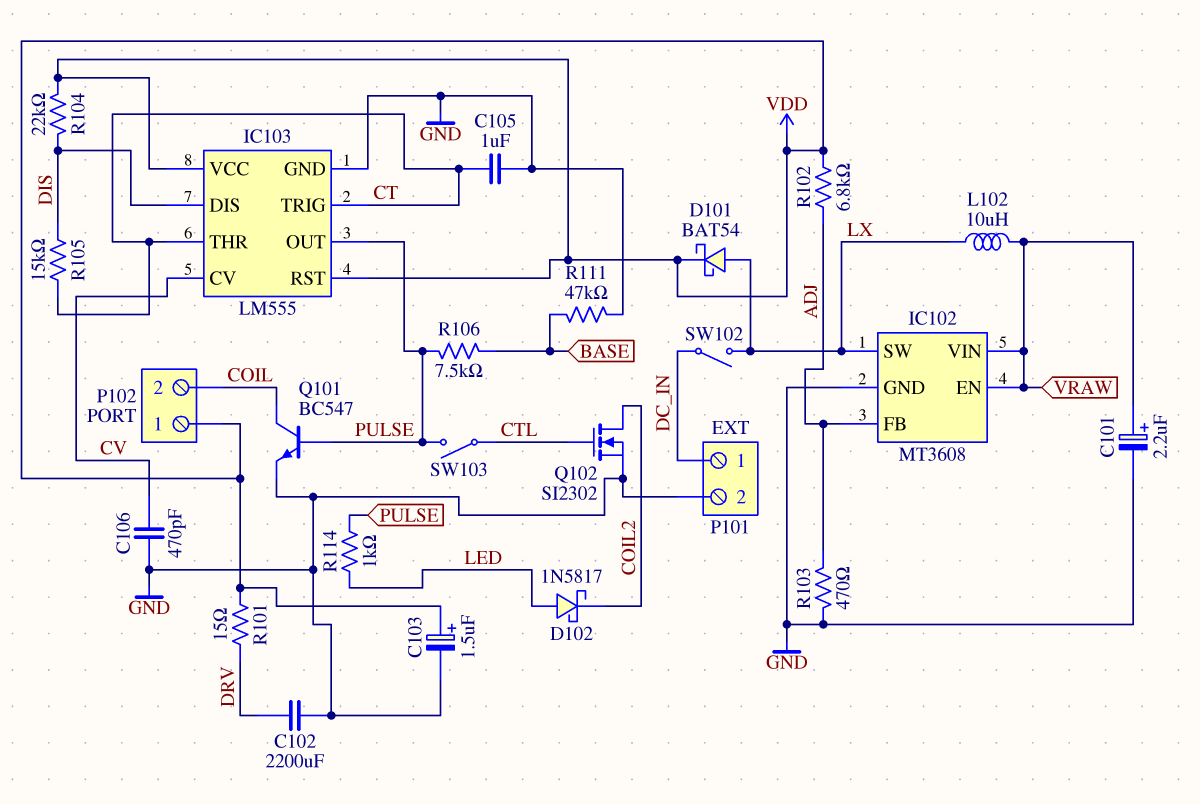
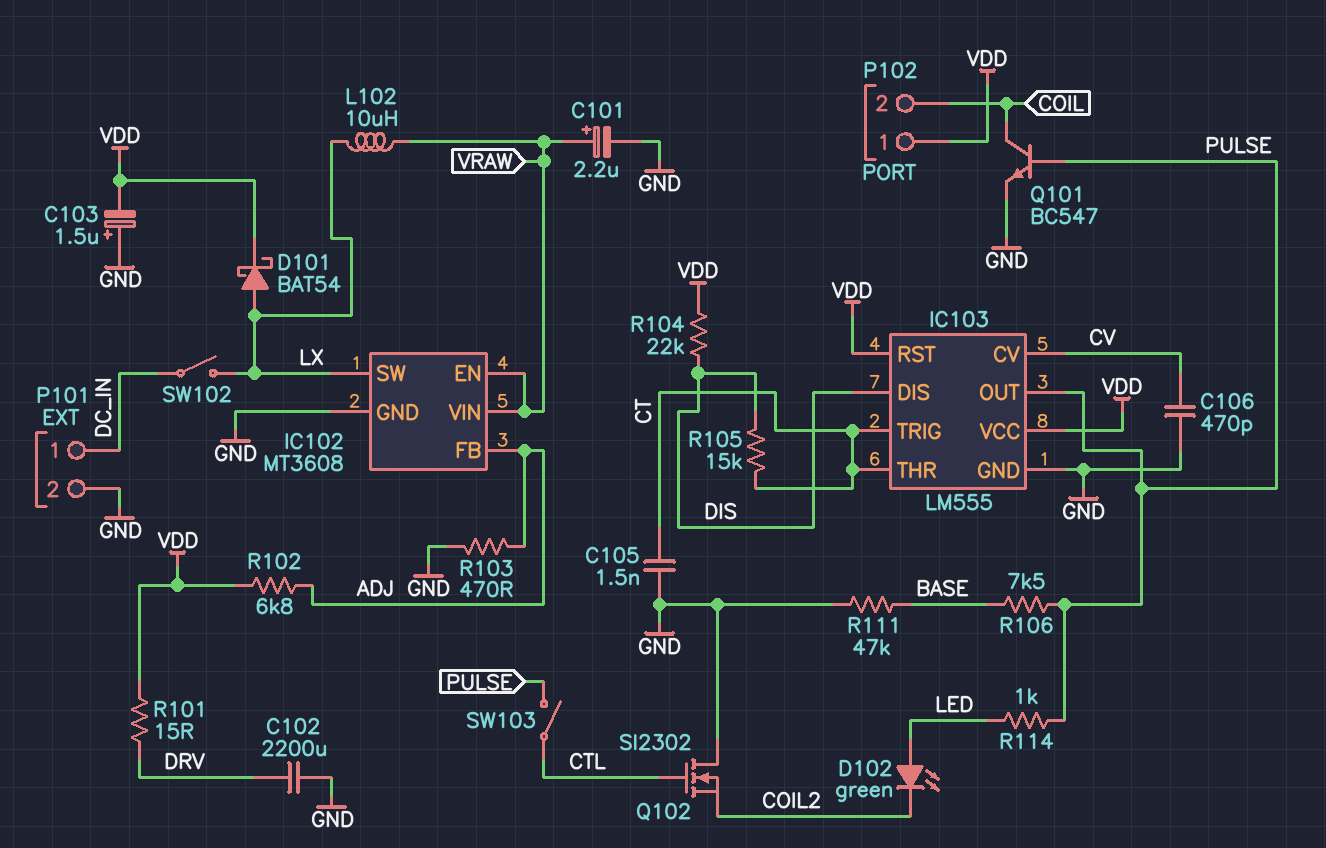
C103: 1.5uF (plus VDD, minus GND) -> 1.5uF (plus GND, minus VDD)
C105: 1uF (CT, GND) -> 1.5nF (CT, GND)
D102: schottky 1N5817 (A LED, K COIL2) -> LED green (A LED, K COIL2)
Q102: NMOS SI2302 (G CTL, D COIL2, S GND) -> NMOS SI2302 (G CTL, D GND, S COIL2)

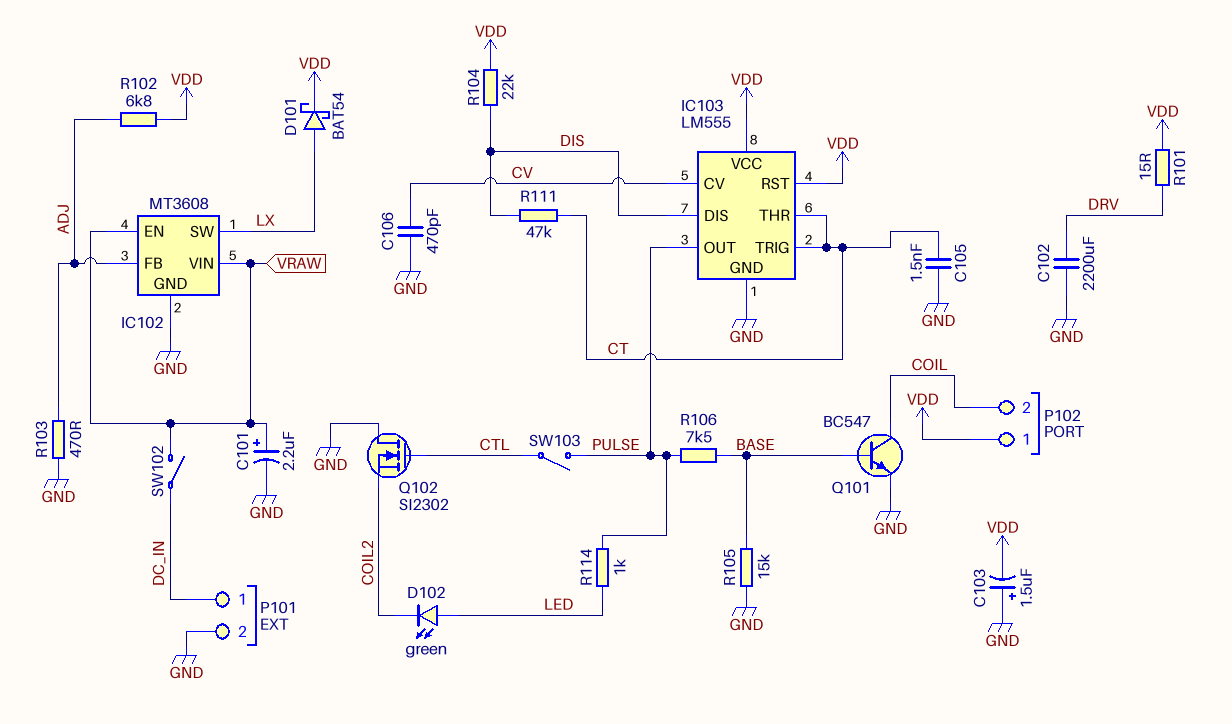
L102: 10uH (LX, VRAW) -> none
Q101: NPN BC547 (B PULSE, C COIL, E GND) -> NPN BC547 (B BASE, C COIL, E GND)
R105: 15k (CT, DIS) -> 15k (BASE, GND)
R111: 47k (BASE, GND) -> 47k (CT, DIS)
SW102: switch (DC_IN, LX) -> switch (DC_IN, VRAW)

